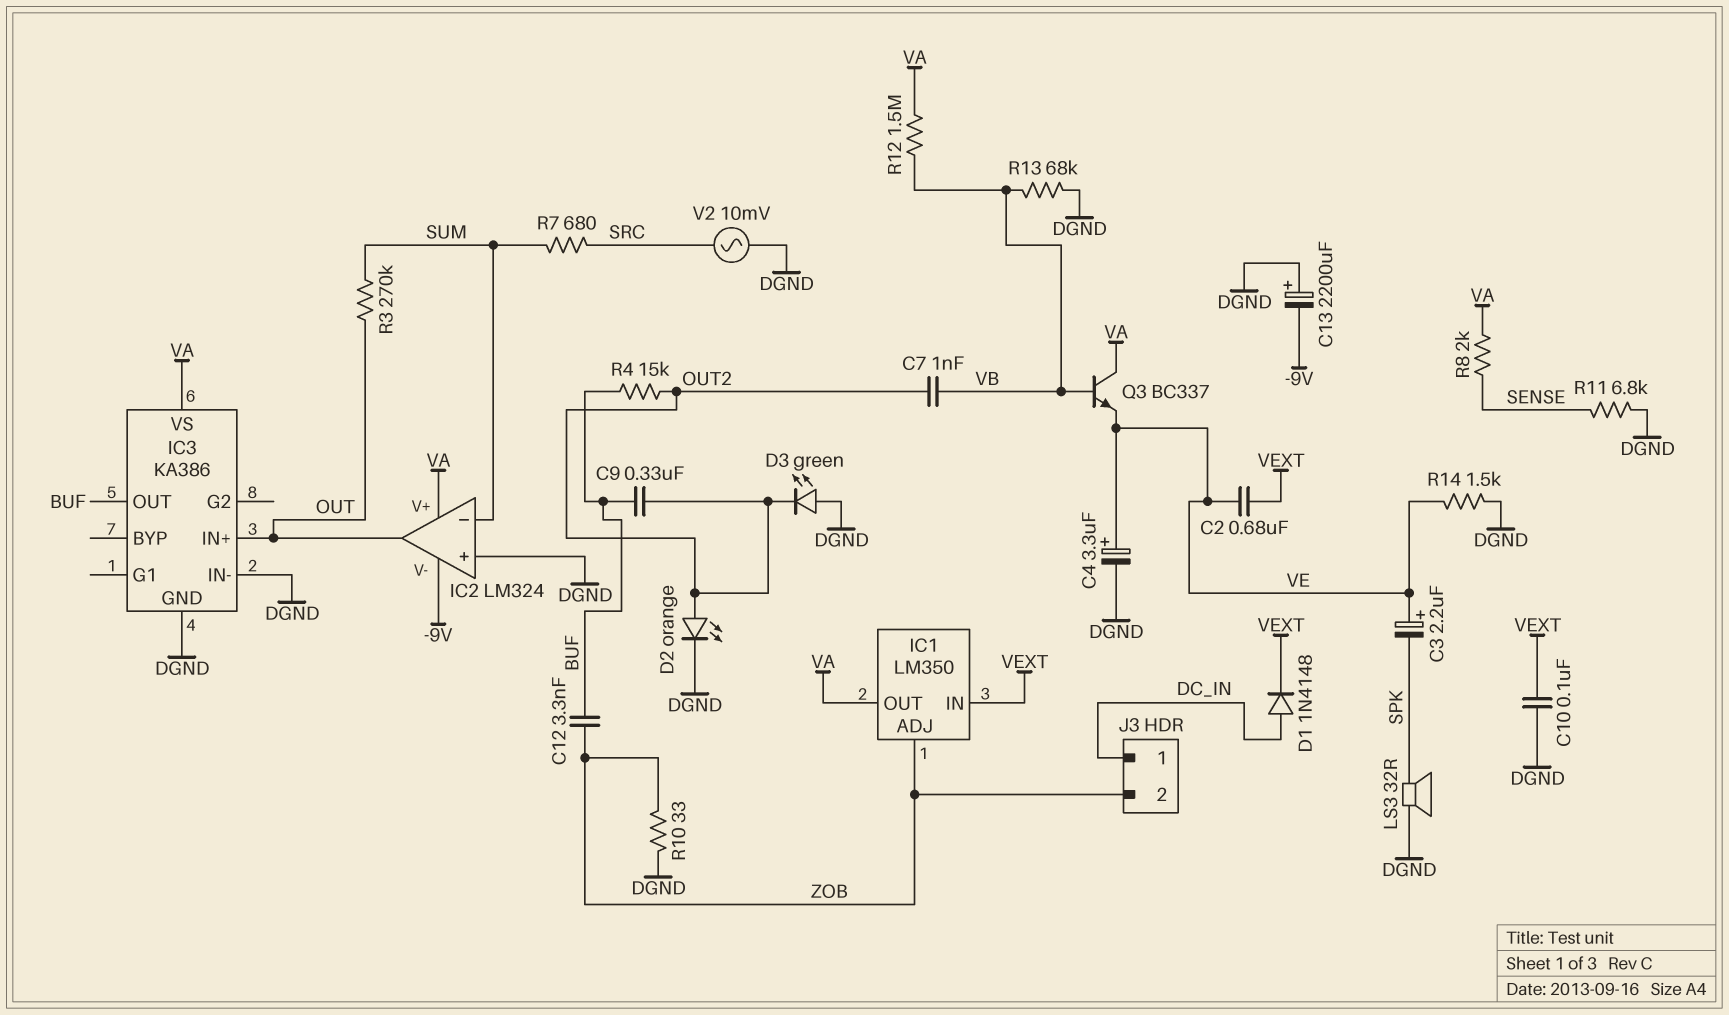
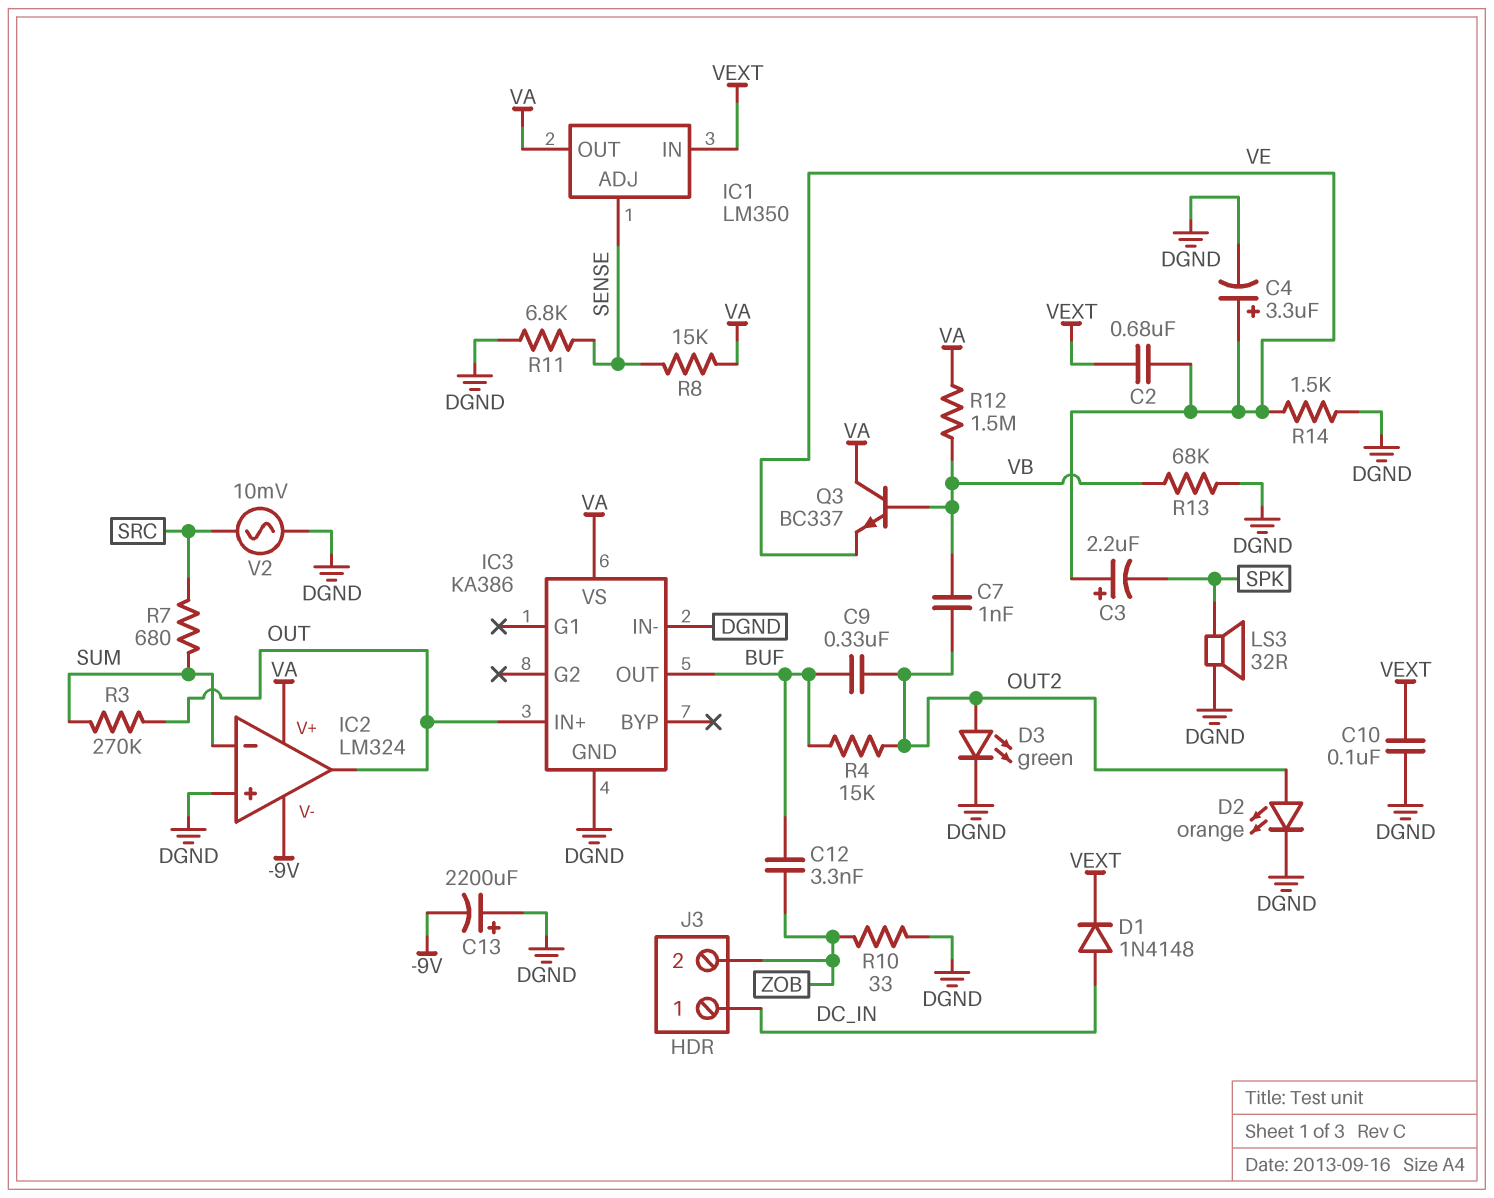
D3: LED green (A DGND, K OUT2) -> LED green (A OUT2, K DGND)
IC1 pin ADJ: ZOB -> SENSE
R8: 2k (SENSE, VA) -> 15k (SENSE, VA)

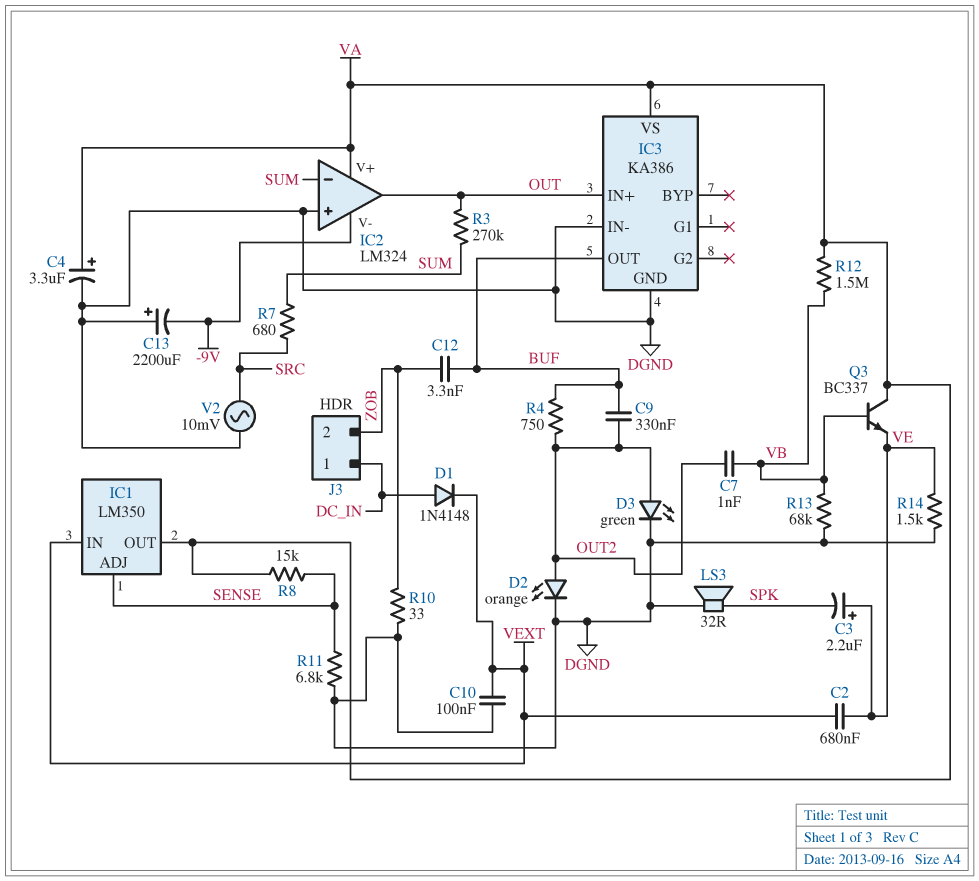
C4: 3.3uF (plus VE, minus DGND) -> 3.3uF (plus VA, minus DGND)
R4: 15k (BUF, OUT2) -> 750 (BUF, OUT2)

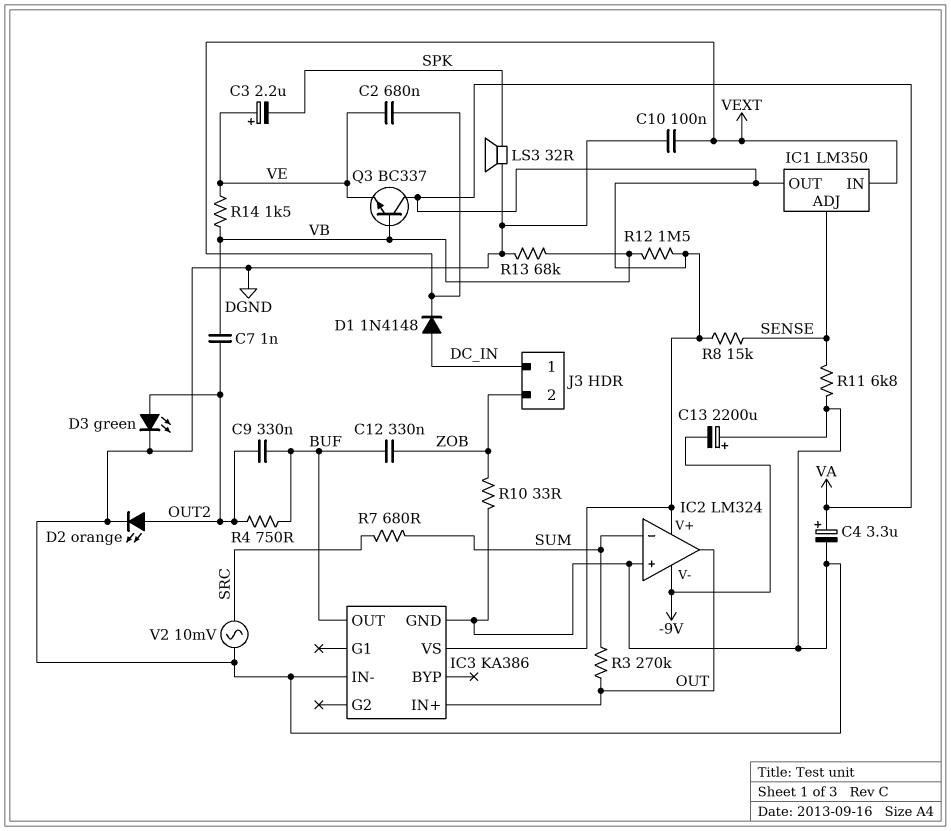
C12: 3.3nF (BUF, ZOB) -> 330nF (BUF, ZOB)
R14: 1.5k (DGND, VE) -> 1.5k (VB, VE)

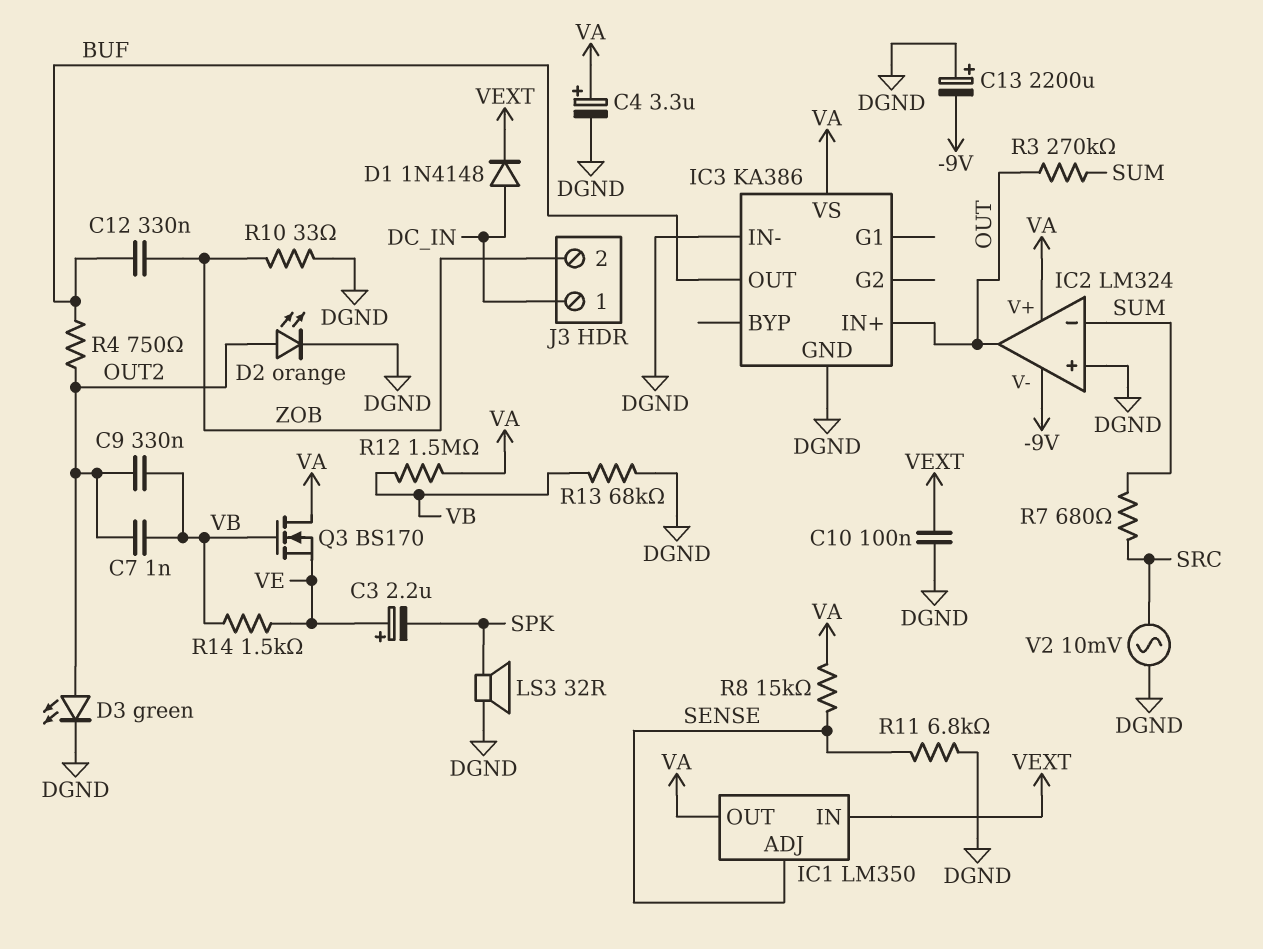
C2: 680nF (VE, VEXT) -> none
C9: 330nF (BUF, OUT2) -> 330nF (OUT2, VB)
Q3: NPN BC337 (B VB, C VA, E VE) -> NMOS BS170 (G VB, D VA, S VE)

